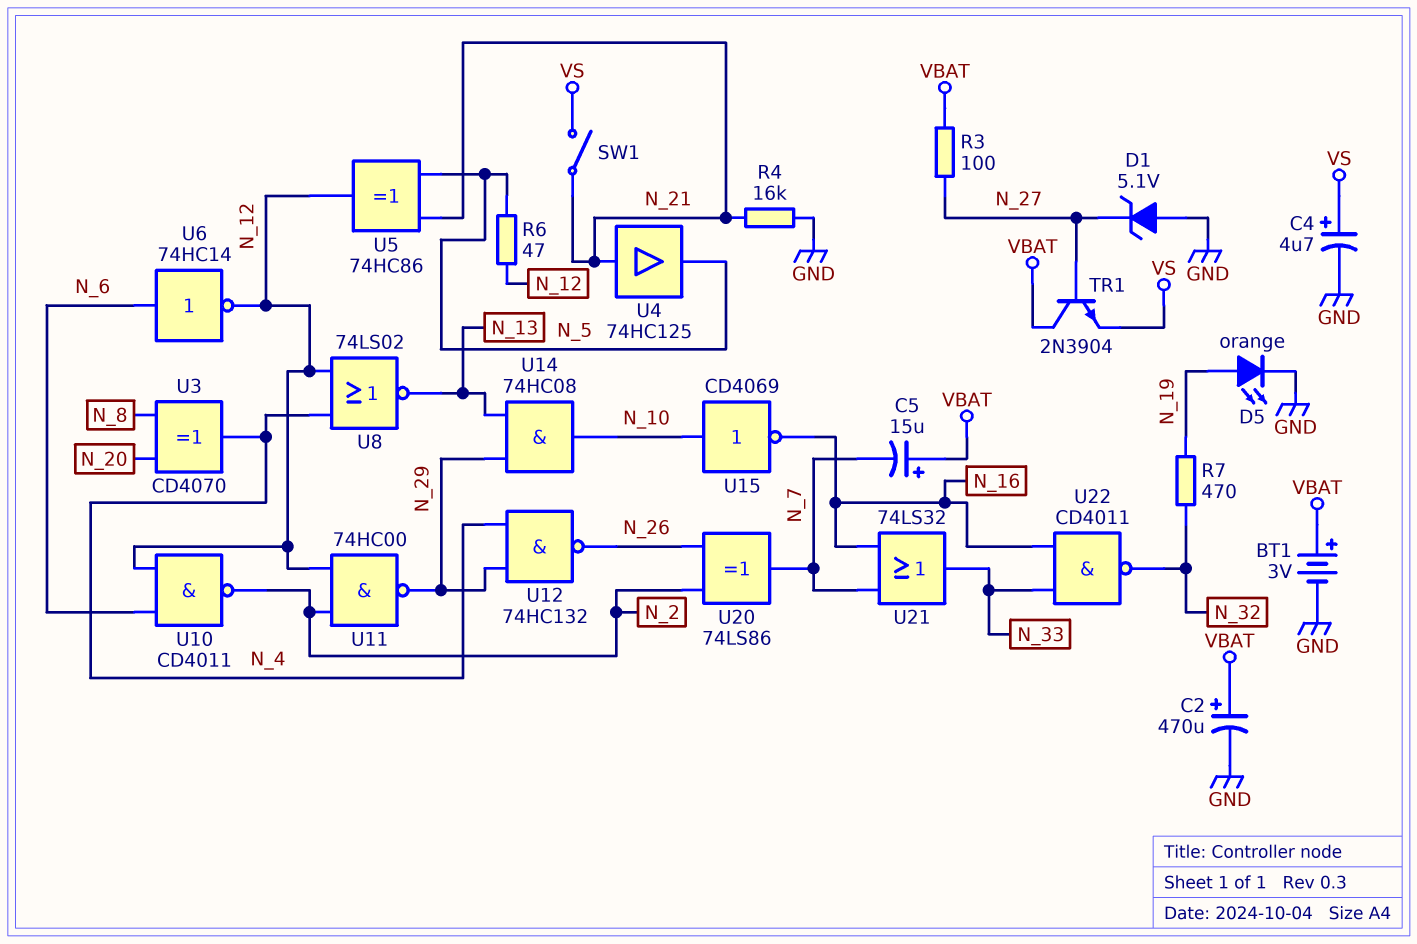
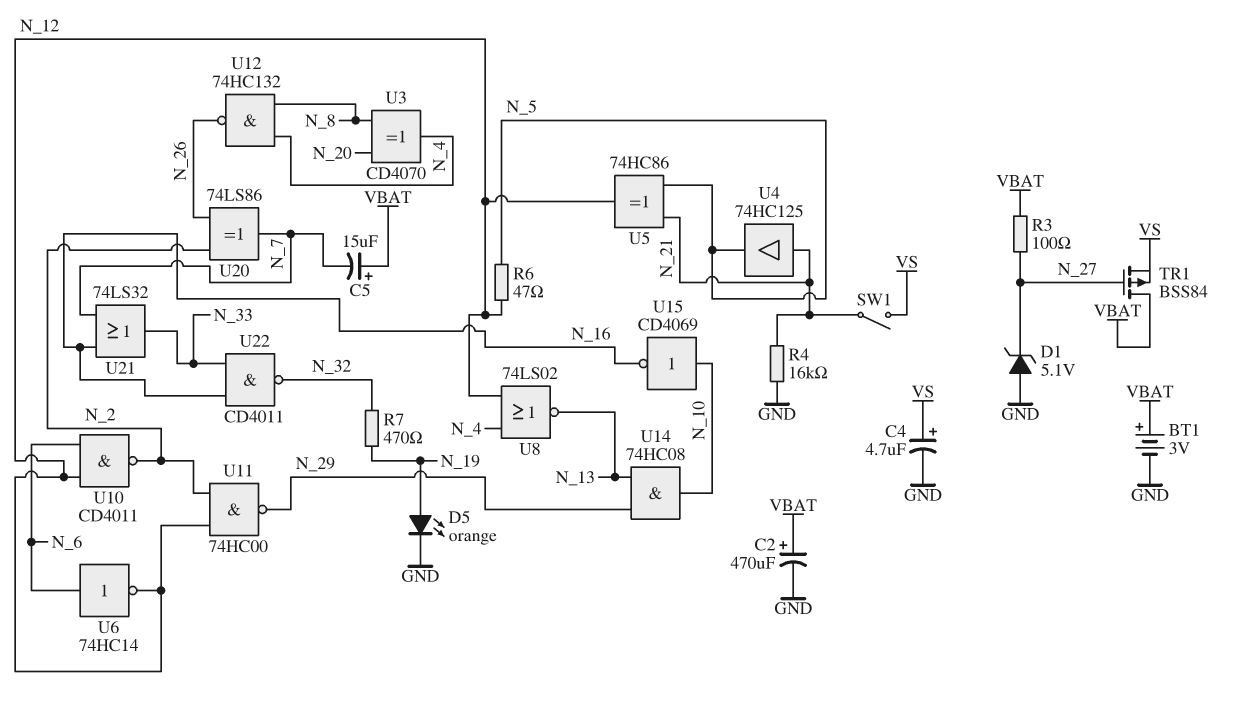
TR1: NPN 2N3904 (B N_27, C VBAT, E VS) -> PMOS BSS84 (G N_27, D VBAT, S VS)
U12: NAND 74HC132 (in N_4, in N_29, out N_26) -> NAND 74HC132 (in N_4, in N_8, out N_26)

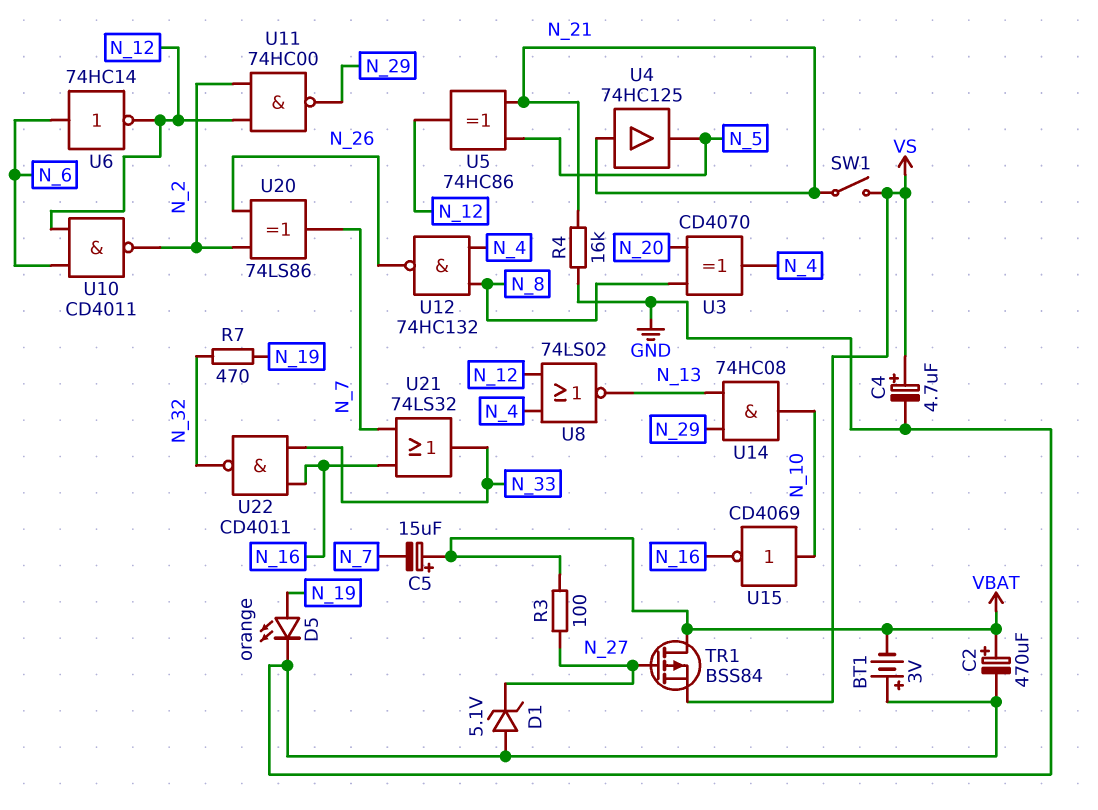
BT1: 3V (plus VBAT, minus GND) -> 3V (plus GND, minus VBAT)
R6: 47 (N_5, N_12) -> none

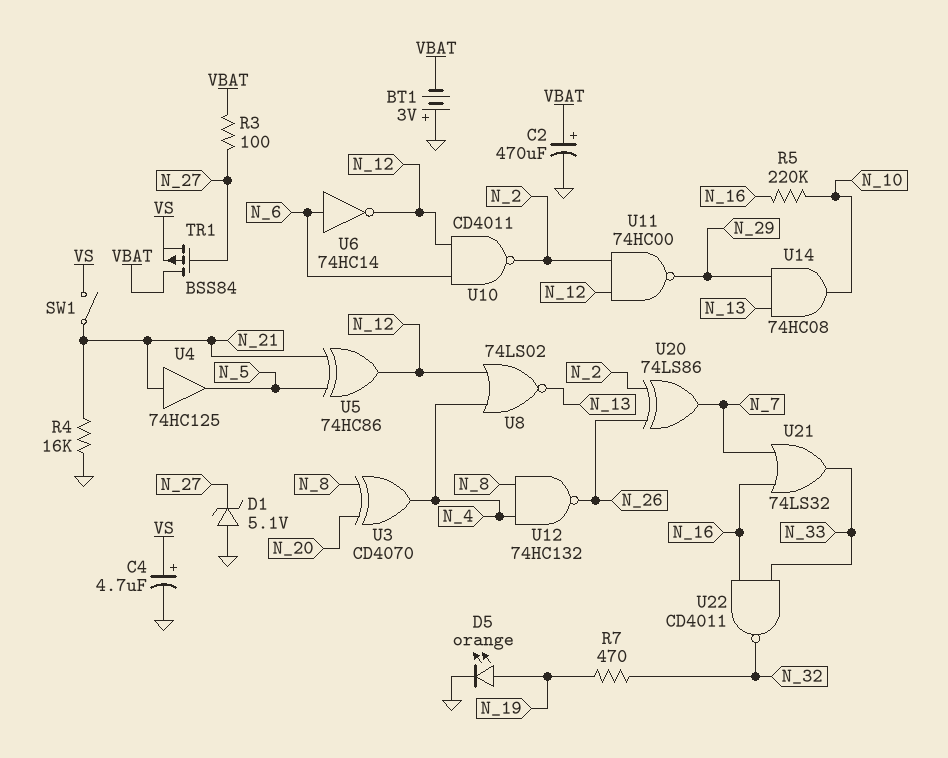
C5: 15uF (plus VBAT, minus N_7) -> none
R5: none -> 220k (N_10, N_16)
U15: NOT CD4069 (in N_10, out N_16) -> none

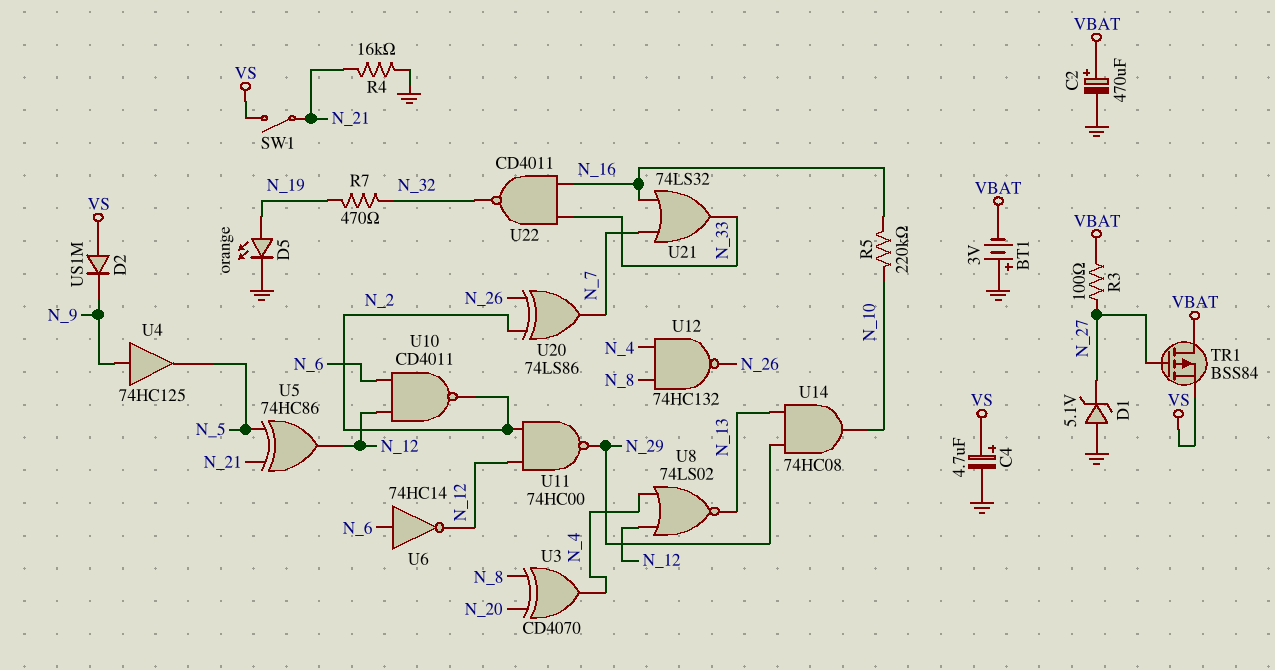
D2: none -> diode US1M (A VS, K N_9)
U4: buffer 74HC125 (in N_21, out N_5) -> buffer 74HC125 (in N_9, out N_5)

